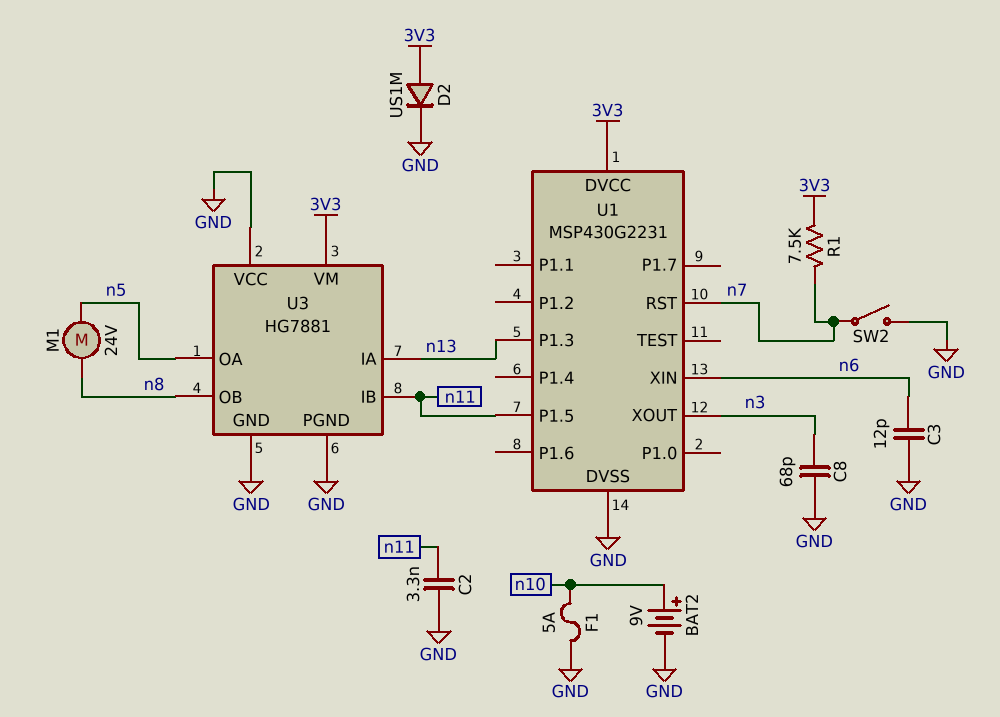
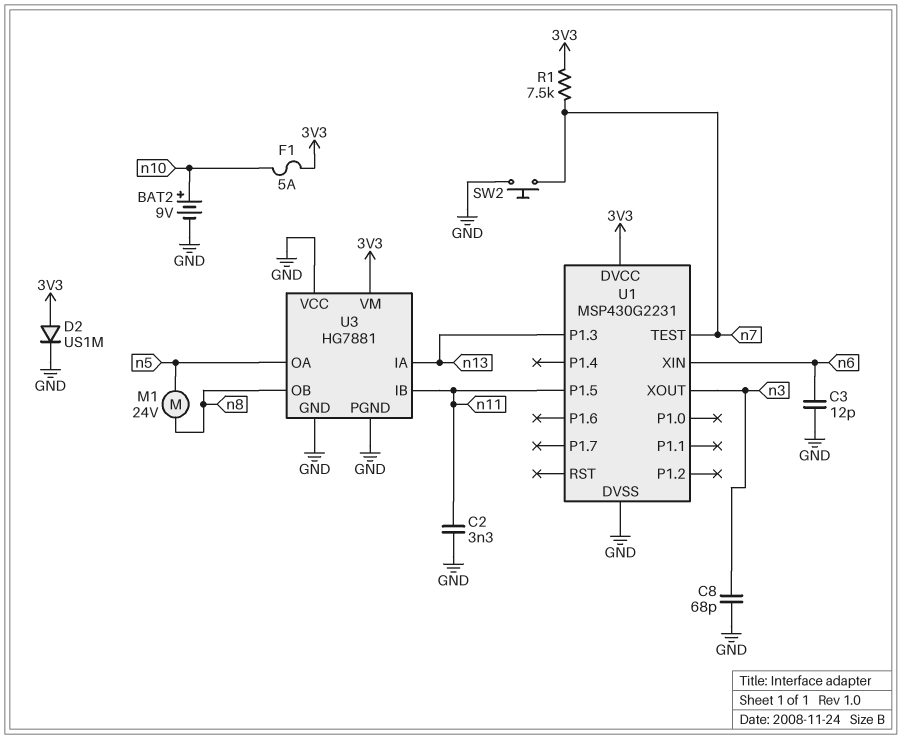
F1: 5A (GND, n10) -> 5A (3V3, n10)
SW2: switch (GND, n7) -> button (GND, n7)
U1 pin RST: n7 -> none
U1 pin TEST: none -> n7

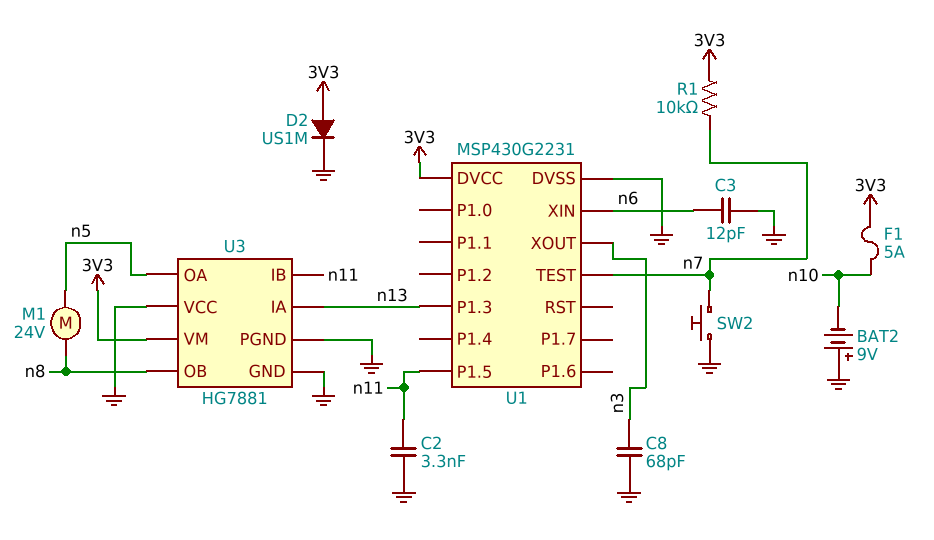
BAT2: 9V (plus n10, minus GND) -> 9V (plus GND, minus n10)
R1: 7.5k (3V3, n7) -> 10k (3V3, n7)

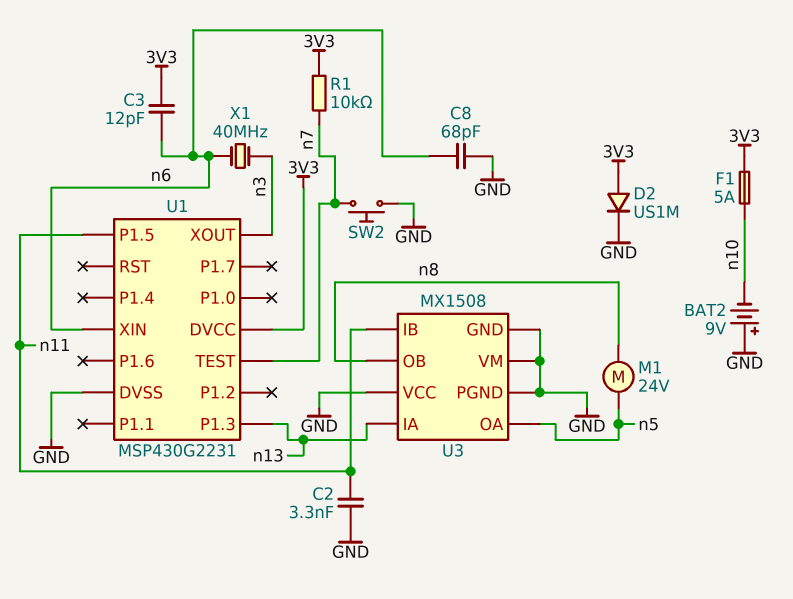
C3: 12pF (GND, n6) -> 12pF (3V3, n6)
C8: 68pF (GND, n3) -> 68pF (GND, n6)
U3: HG7881 -> MX1508
U3 pin VM: 3V3 -> GND
X1: none -> 40MHz (n3, n6)

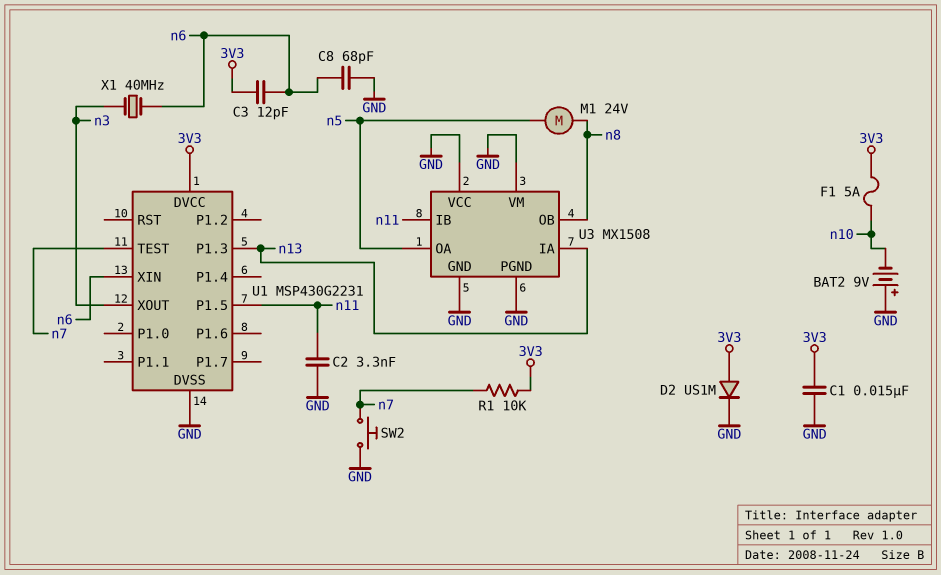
C1: none -> 15nF (3V3, GND)

